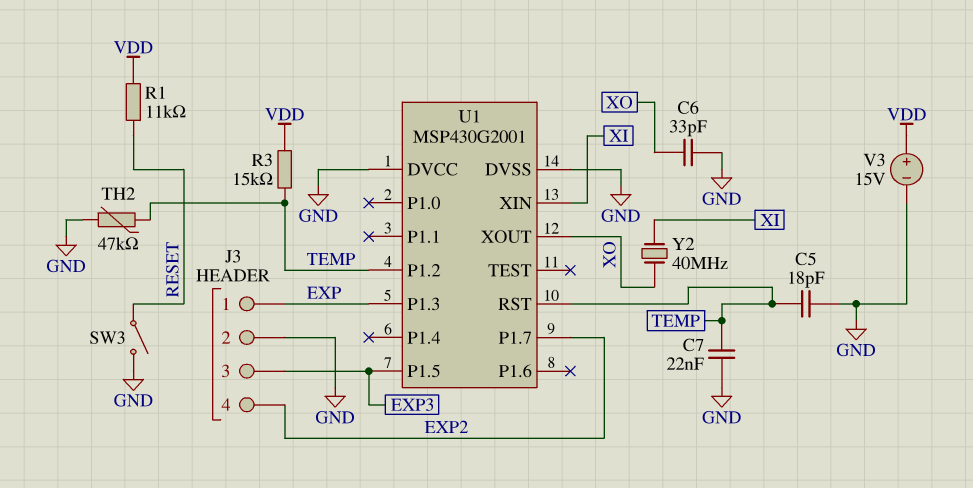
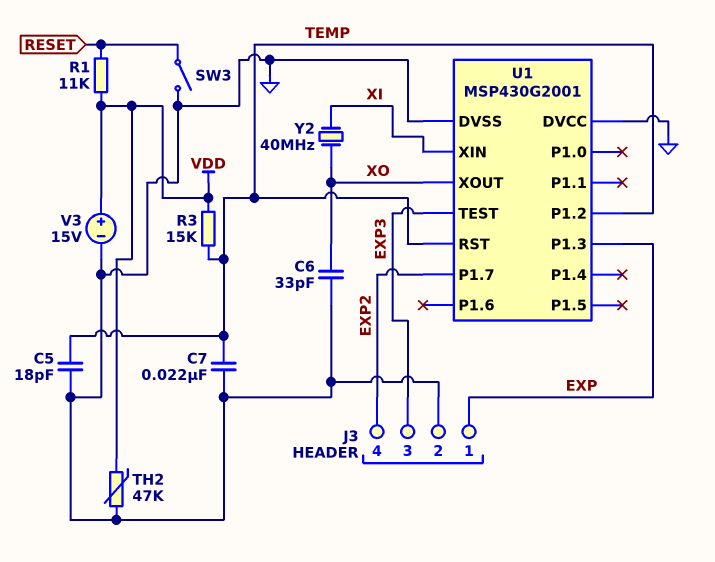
TH2: 47k (GND, TEMP) -> 47k (GND, VDD)
U1 pin P1.5: EXP3 -> none
U1 pin TEST: none -> EXP3

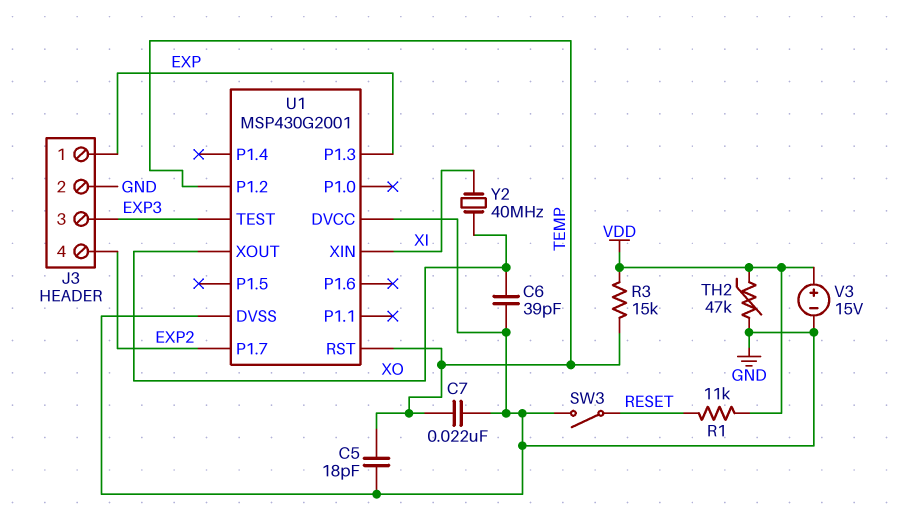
C6: 33pF (GND, XO) -> 39pF (GND, XO)

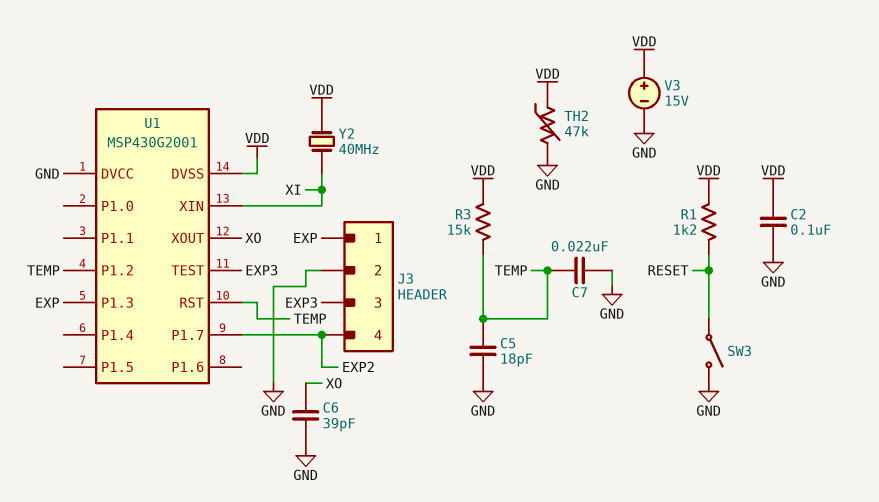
C2: none -> 100nF (GND, VDD)
R1: 11k (RESET, VDD) -> 1.2k (RESET, VDD)
U1 pin DVSS: GND -> VDD
Y2: 40MHz (XI, XO) -> 40MHz (VDD, XI)

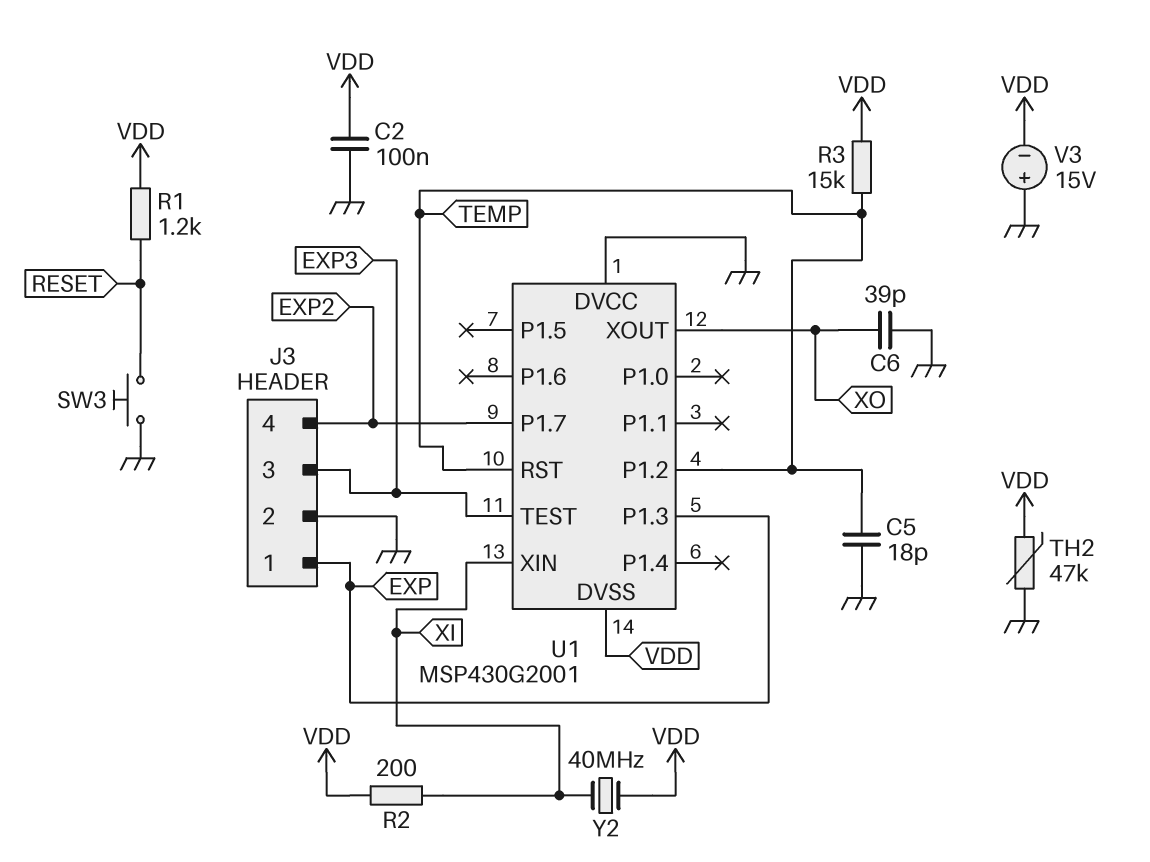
C7: 22nF (GND, TEMP) -> none
R2: none -> 200 (VDD, XI)
SW3: switch (GND, RESET) -> button (GND, RESET)
V3: 15V (plus VDD, minus GND) -> 15V (plus GND, minus VDD)

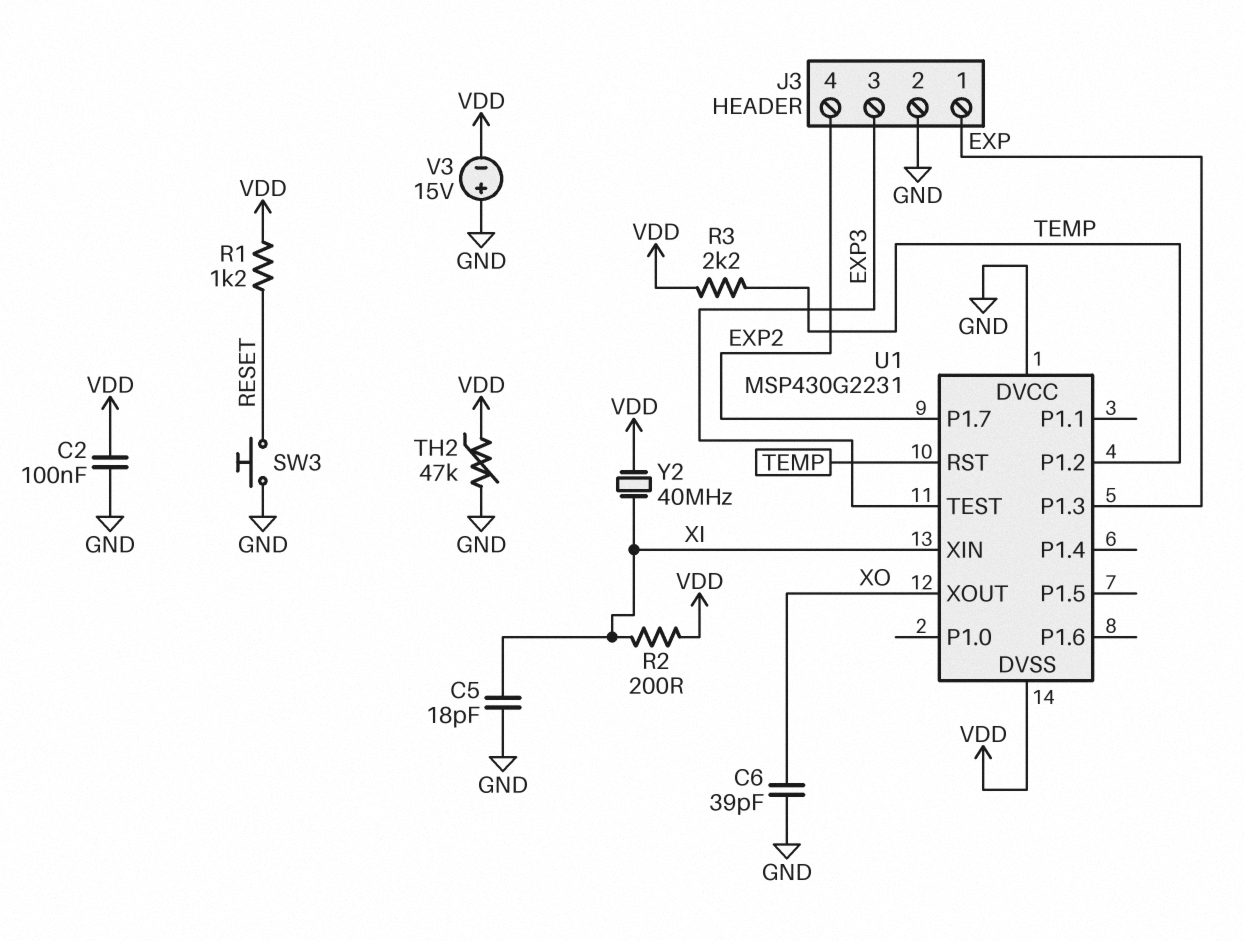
C5: 18pF (GND, TEMP) -> 18pF (GND, XI)
R3: 15k (TEMP, VDD) -> 2.2k (TEMP, VDD)
U1: MSP430G2001 -> MSP430G2231

